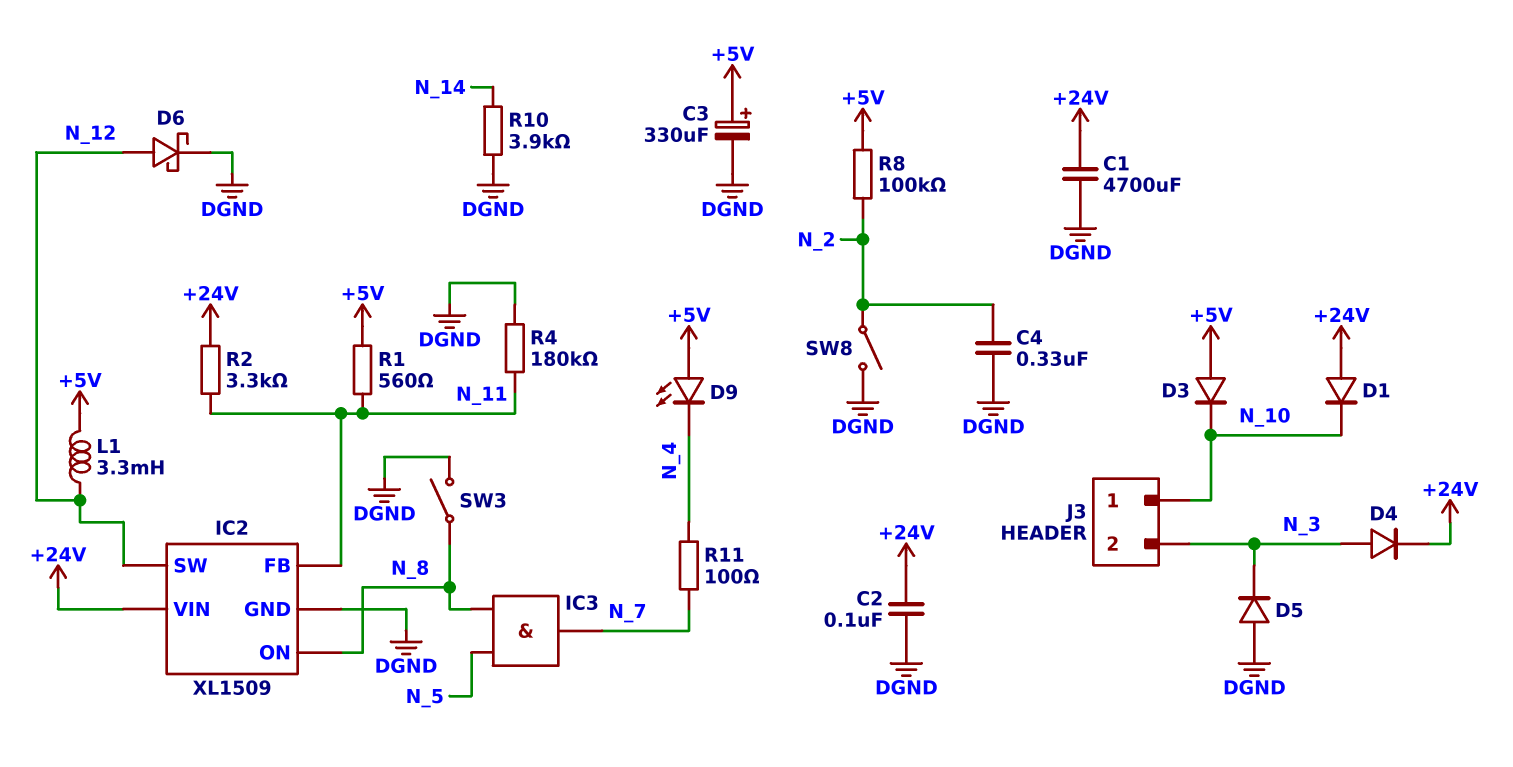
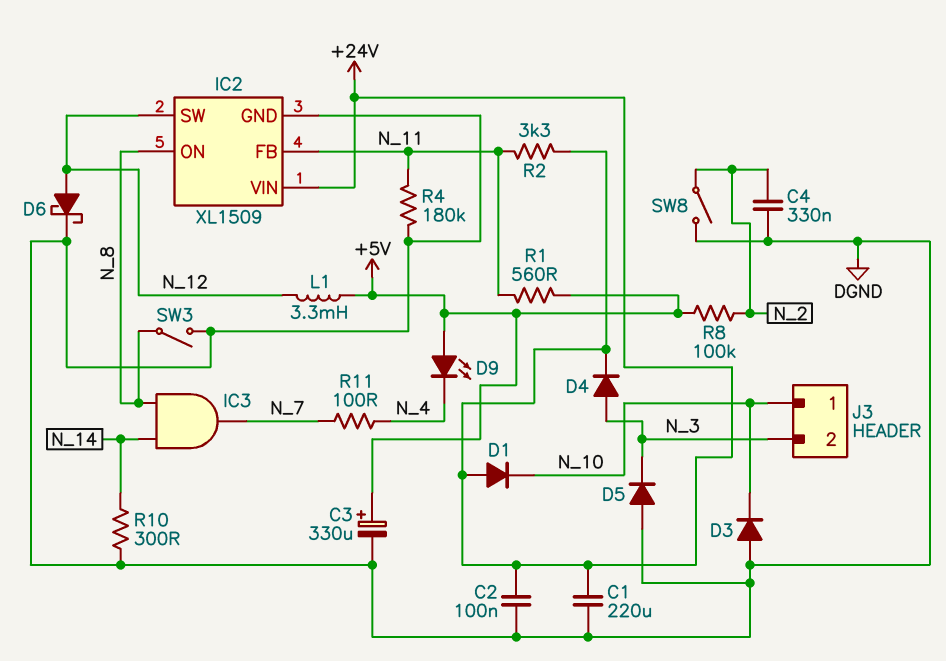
C1: 4700uF (+24V, DGND) -> 220uF (+24V, DGND)
D3: diode (A +5V, K N_10) -> diode (A DGND, K N_10)
IC3: AND (in N_5, in N_8, out N_7) -> AND (in N_8, in N_14, out N_7)
R10: 3.9k (DGND, N_14) -> 300 (DGND, N_14)

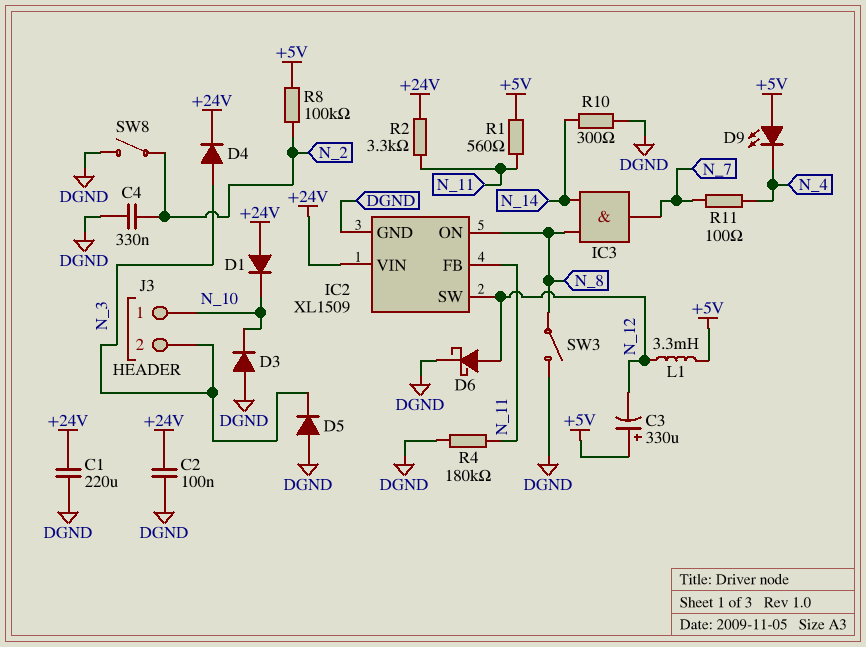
C3: 330uF (plus +5V, minus DGND) -> 330uF (plus +5V, minus N_12)

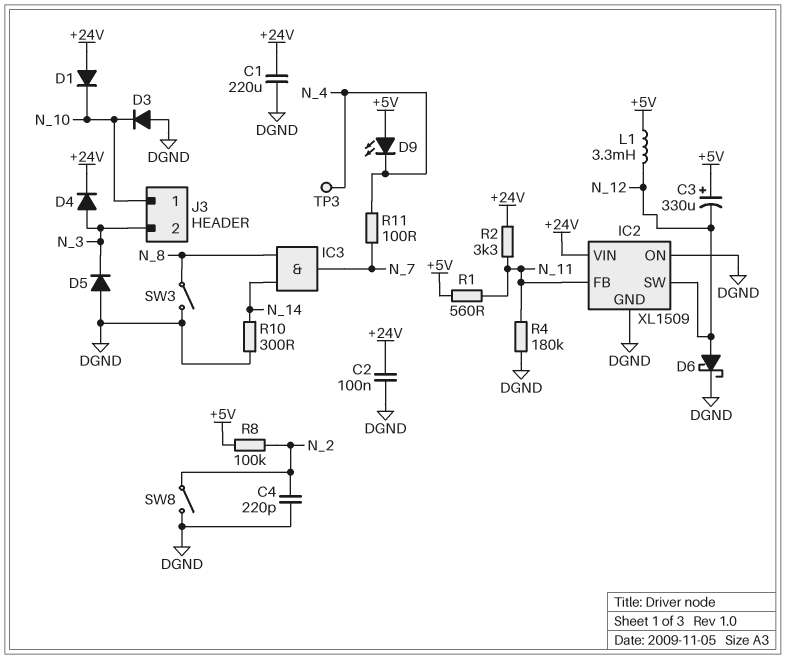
C4: 330nF (DGND, N_2) -> 220pF (DGND, N_2)
IC2 pin ON: N_8 -> DGND
TP3: none -> test point (N_4)

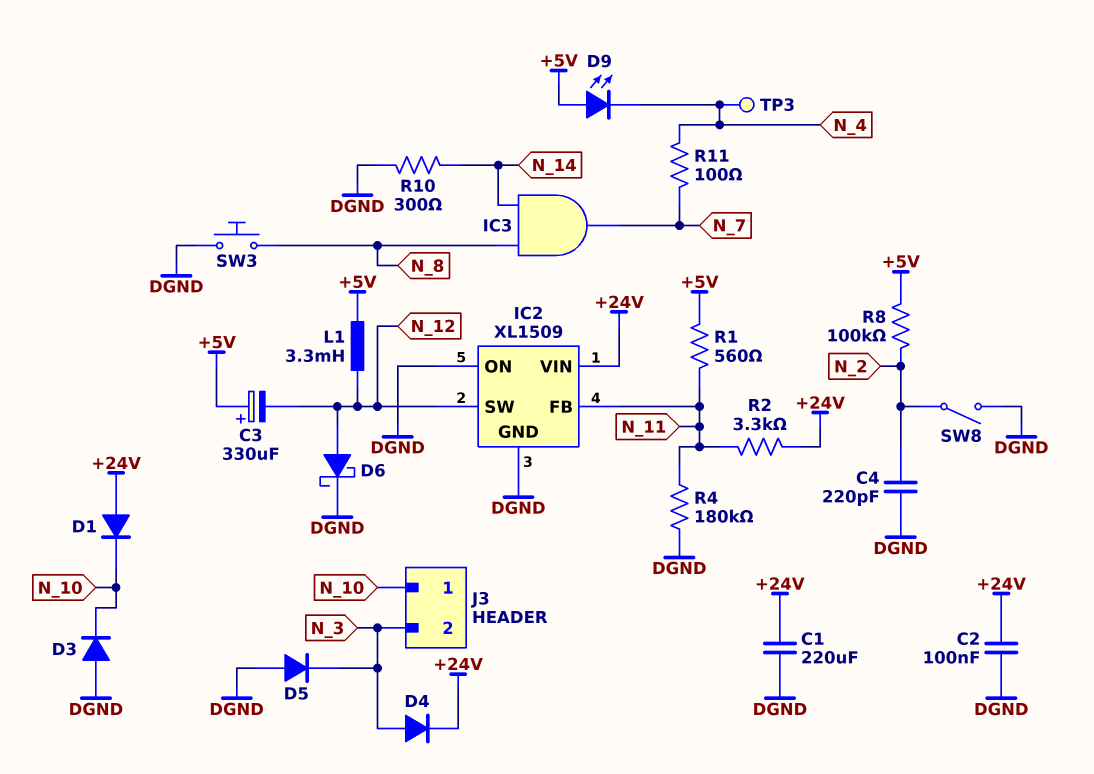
SW3: switch (DGND, N_8) -> button (DGND, N_8)

